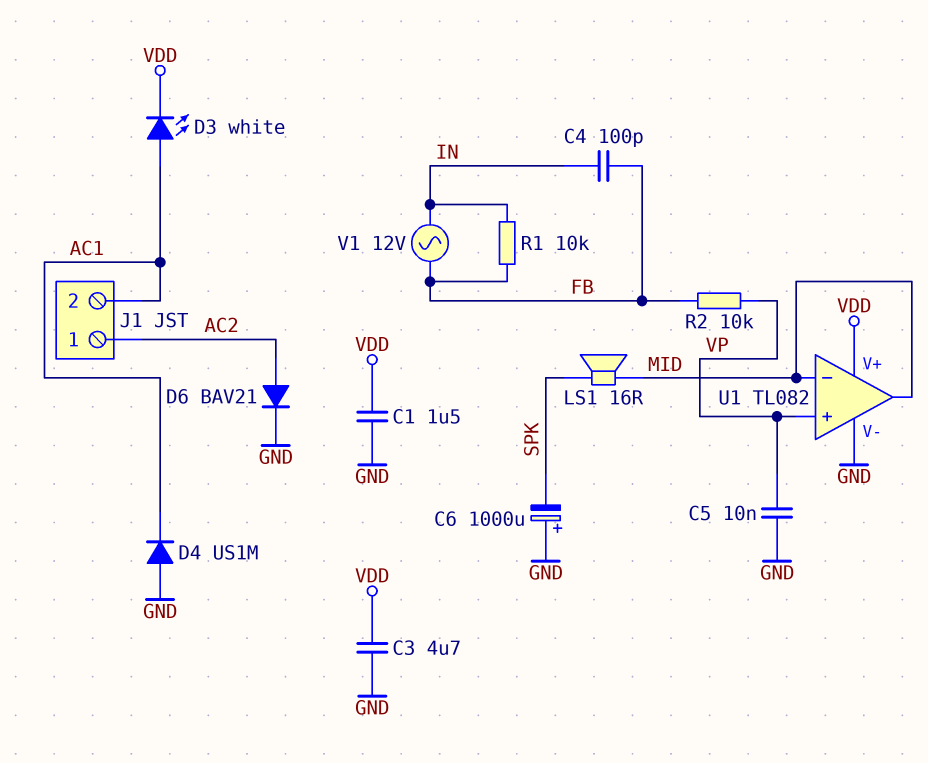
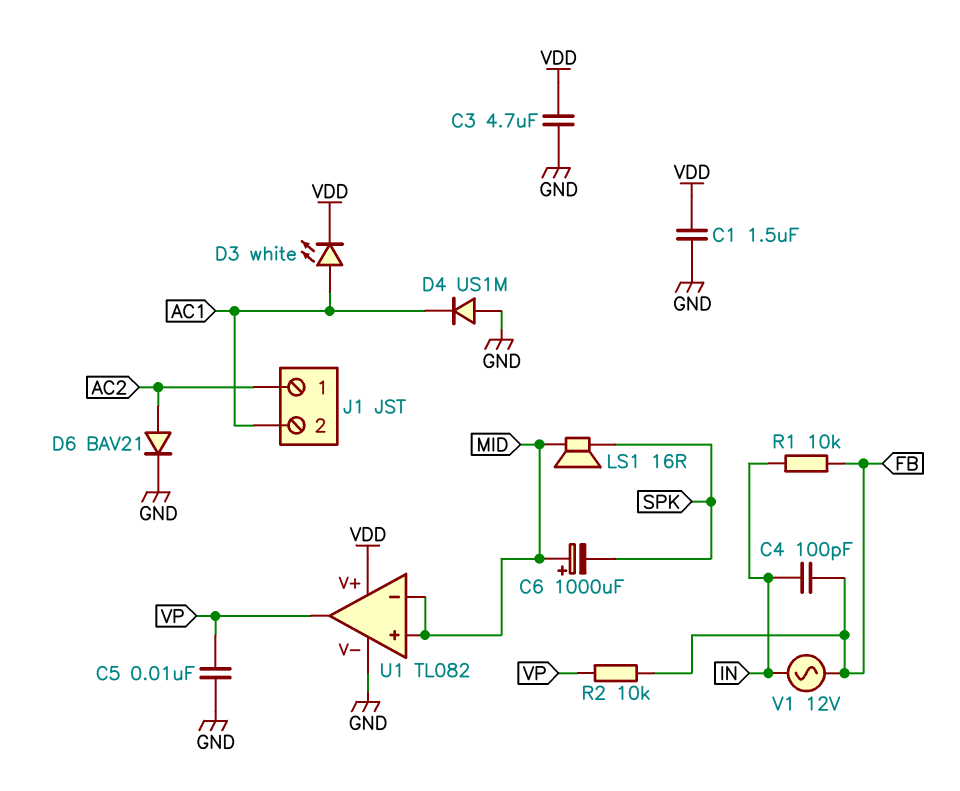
C6: 1000uF (plus GND, minus SPK) -> 1000uF (plus MID, minus SPK)
U1 pin in+: VP -> MID
U1 pin out: MID -> VP

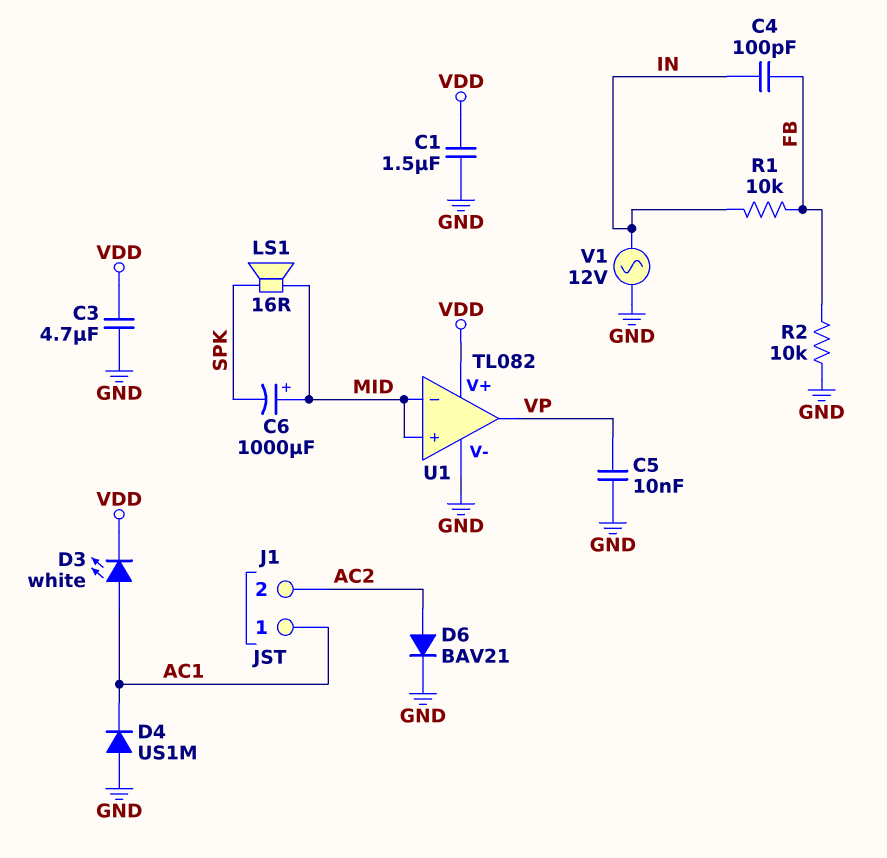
J1 pin 1: AC2 -> AC1
J1 pin 2: AC1 -> AC2
R2: 10k (FB, VP) -> 10k (FB, GND)
V1: AC 12V (FB, IN) -> AC 12V (GND, IN)

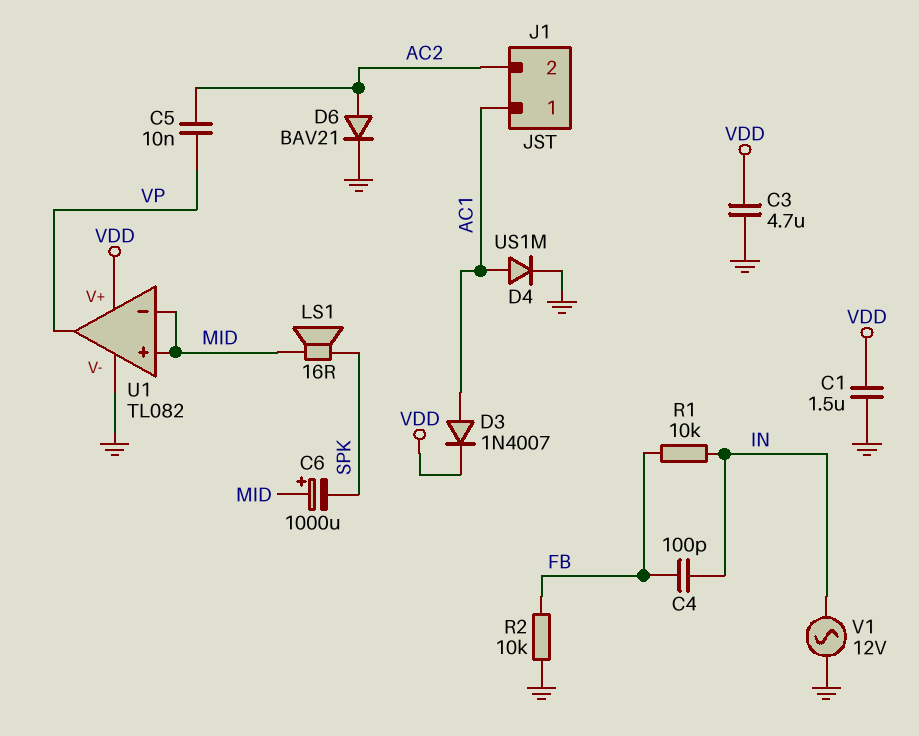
C5: 10nF (GND, VP) -> 10nF (AC2, VP)
D3: LED white (A AC1, K VDD) -> diode 1N4007 (A AC1, K VDD)
D4: diode US1M (A GND, K AC1) -> diode US1M (A AC1, K GND)

